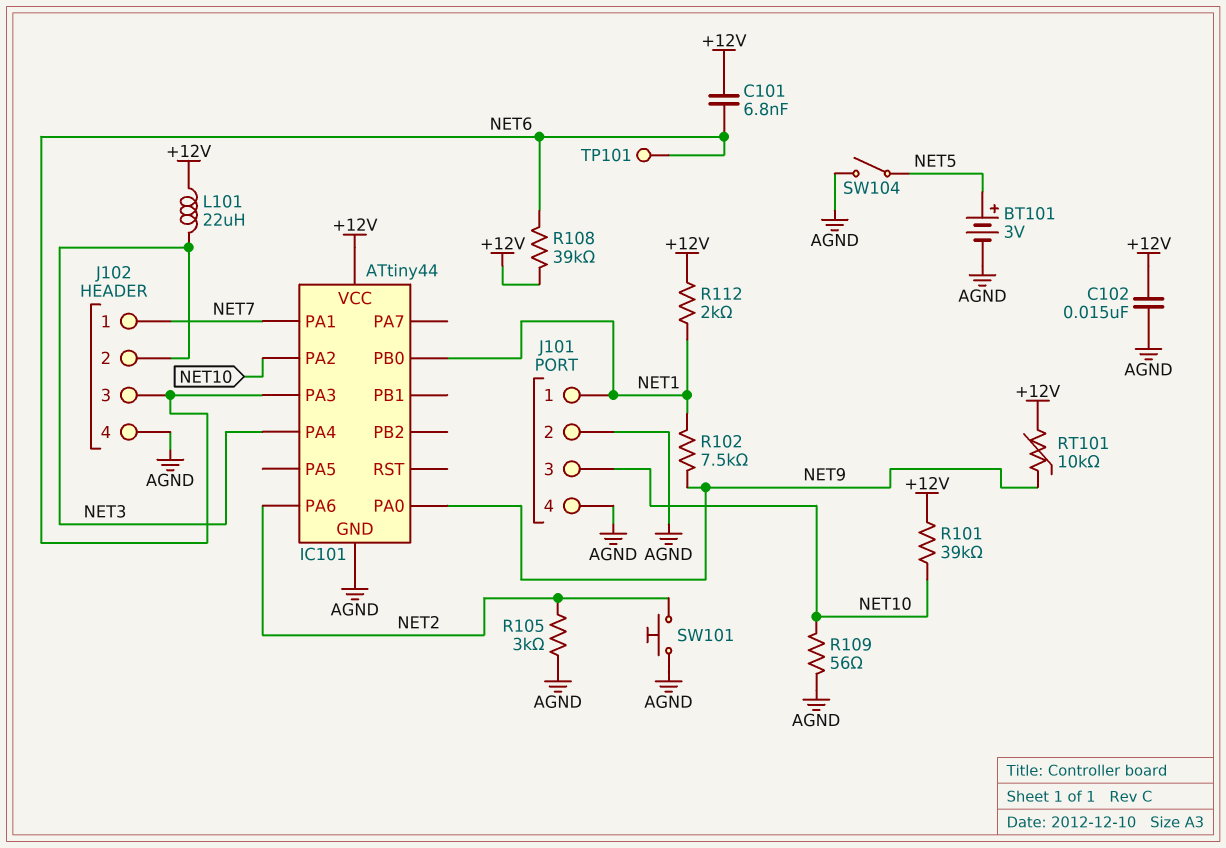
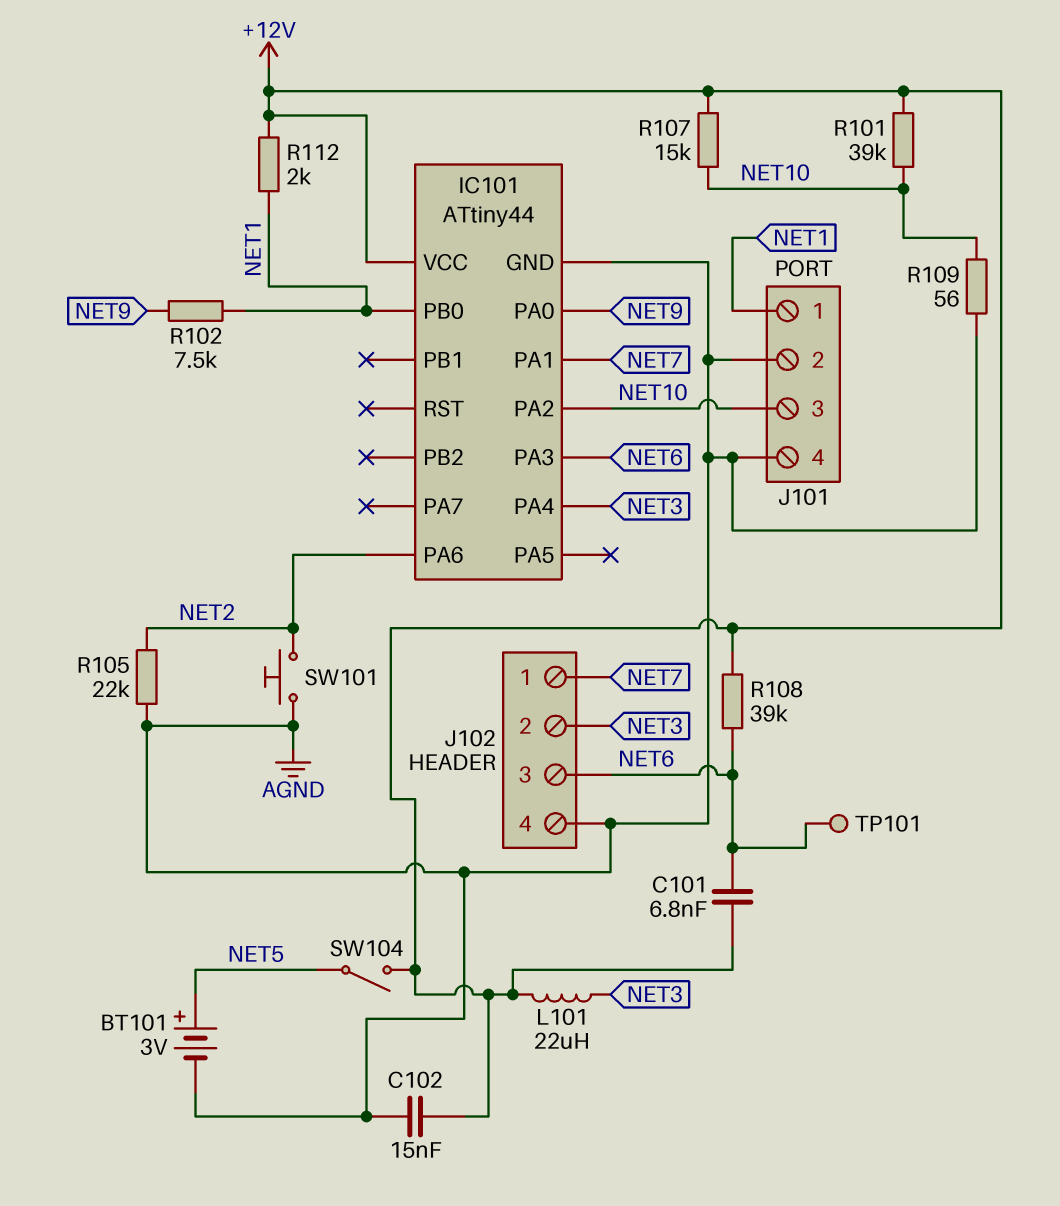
R105: 3k (AGND, NET2) -> 22k (AGND, NET2)
R107: none -> 15k (+12V, NET10)
RT101: 10k (+12V, NET9) -> none
SW104: switch (AGND, NET5) -> switch (+12V, NET5)

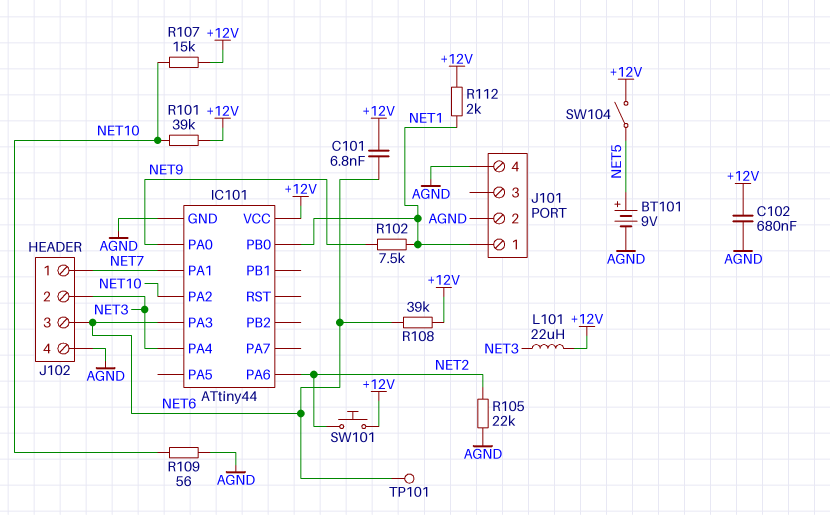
BT101: 3V (plus NET5, minus AGND) -> 9V (plus NET5, minus AGND)
C102: 15nF (+12V, AGND) -> 680nF (+12V, AGND)
J101 pin 3: NET10 -> none
SW101: button (AGND, NET2) -> button (+12V, NET2)

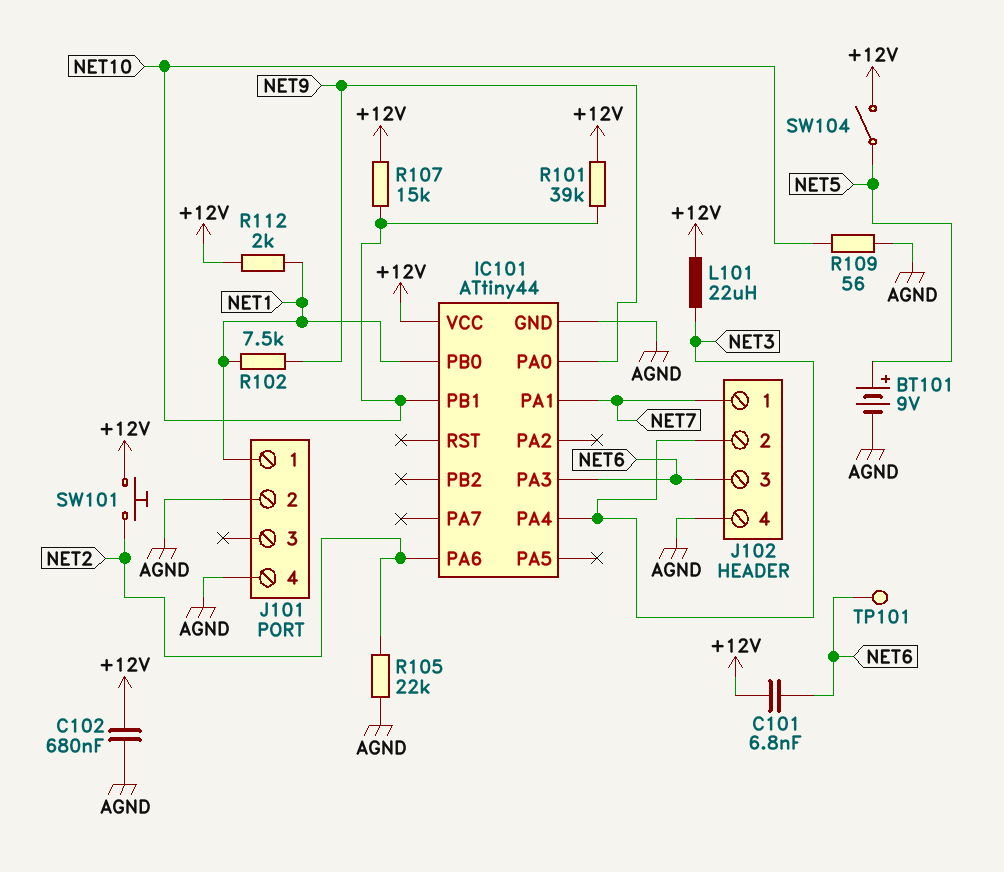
IC101 pin PA2: NET10 -> none
IC101 pin PB1: none -> NET10
R108: 39k (+12V, NET6) -> none

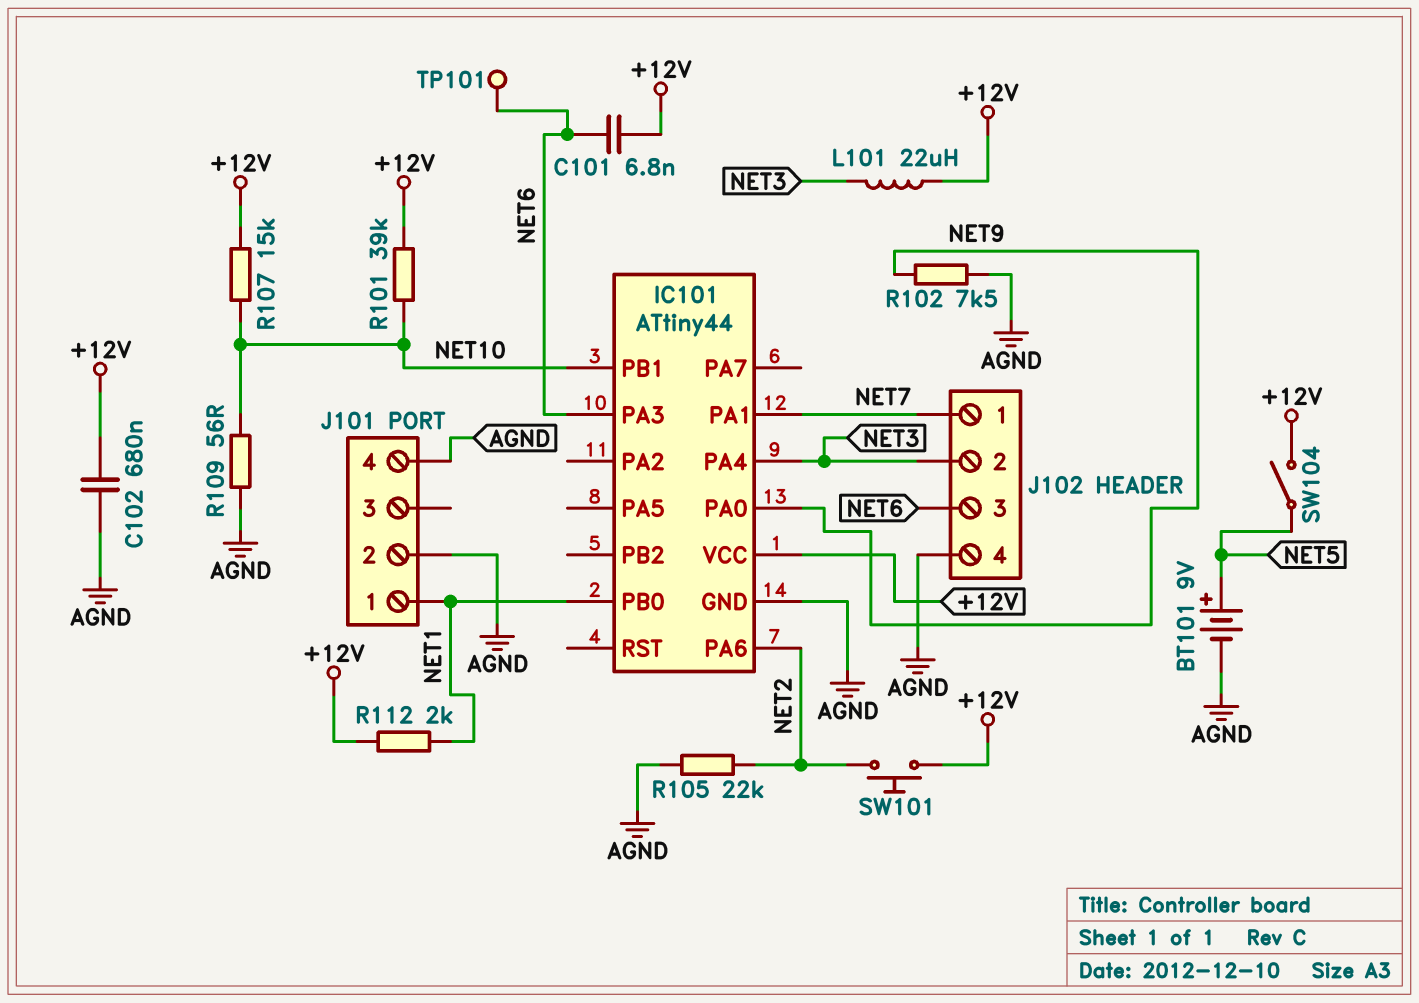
R102: 7.5k (NET1, NET9) -> 7.5k (AGND, NET9)

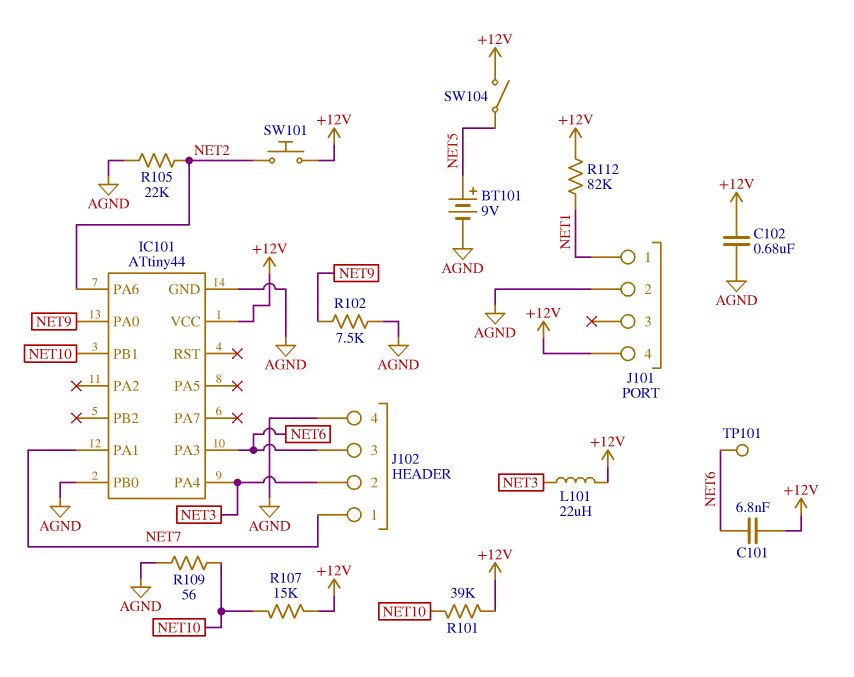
IC101 pin PB0: NET1 -> AGND
J101 pin 4: AGND -> +12V
R112: 2k (+12V, NET1) -> 82k (+12V, NET1)

